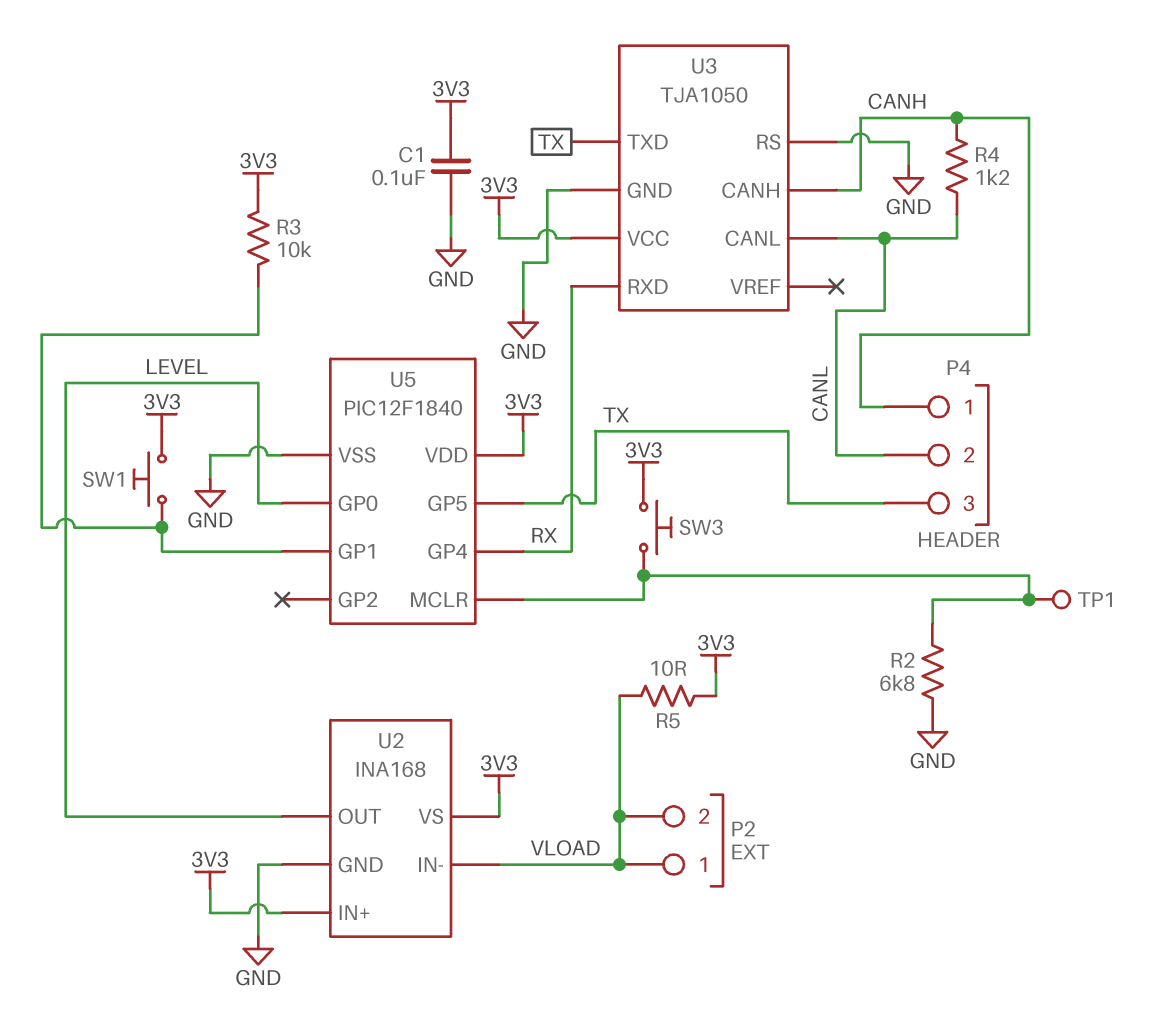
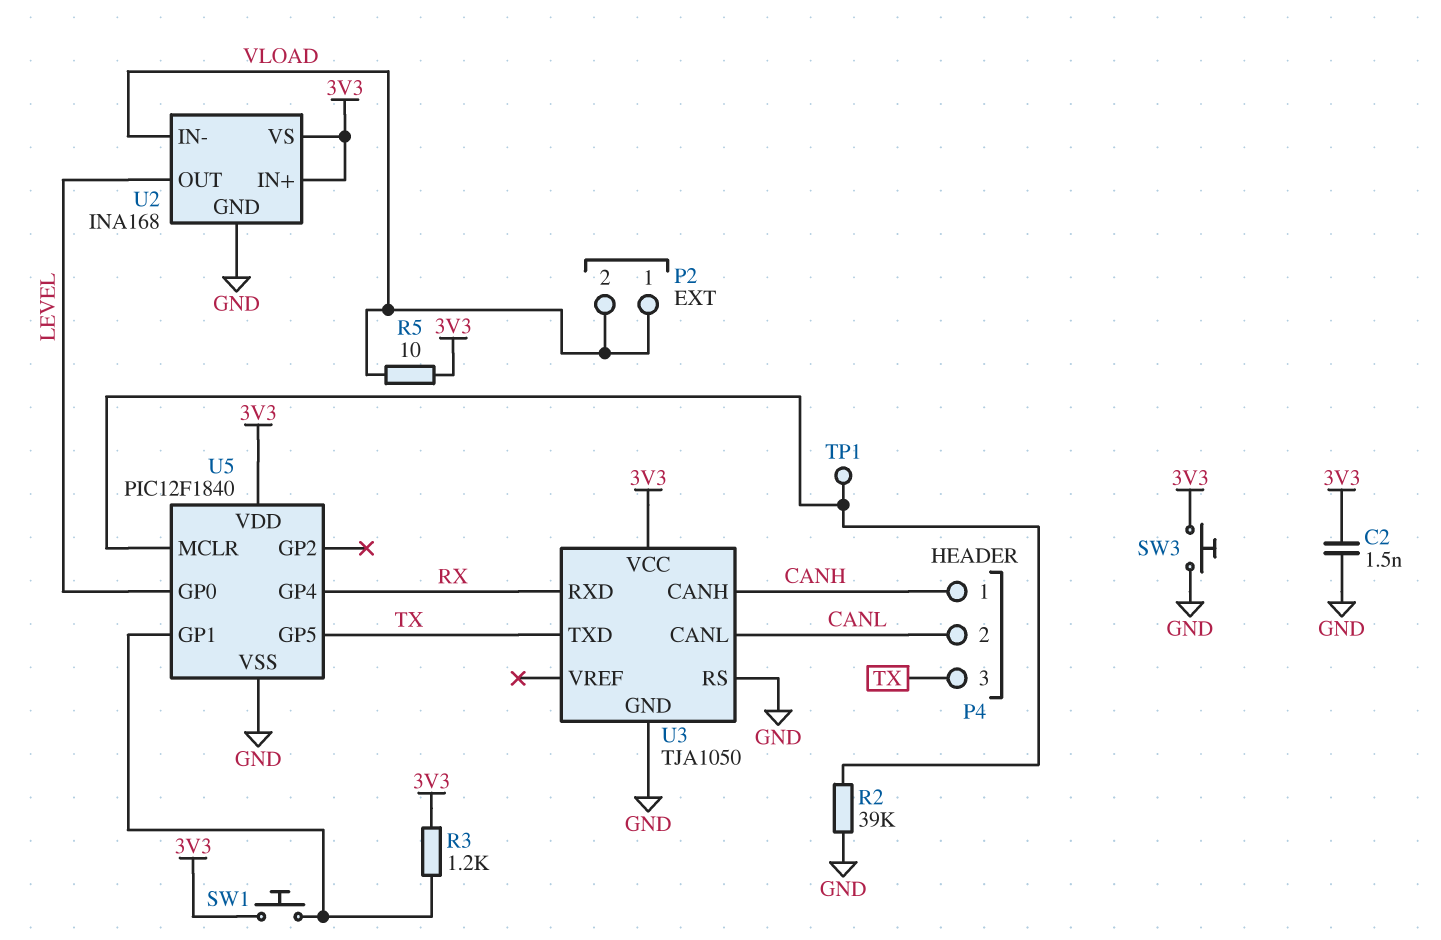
C1: 100nF (3V3, GND) -> none
C2: none -> 1.5nF (3V3, GND)
R2: 6.8k (GND, U5/MCLR) -> 39k (GND, U5/MCLR)
R3: 10k (3V3, U5/GP1) -> 1.2k (3V3, U5/GP1)
R4: 1.2k (CANH, CANL) -> none
SW3: button (3V3, U5/MCLR) -> button (3V3, GND)

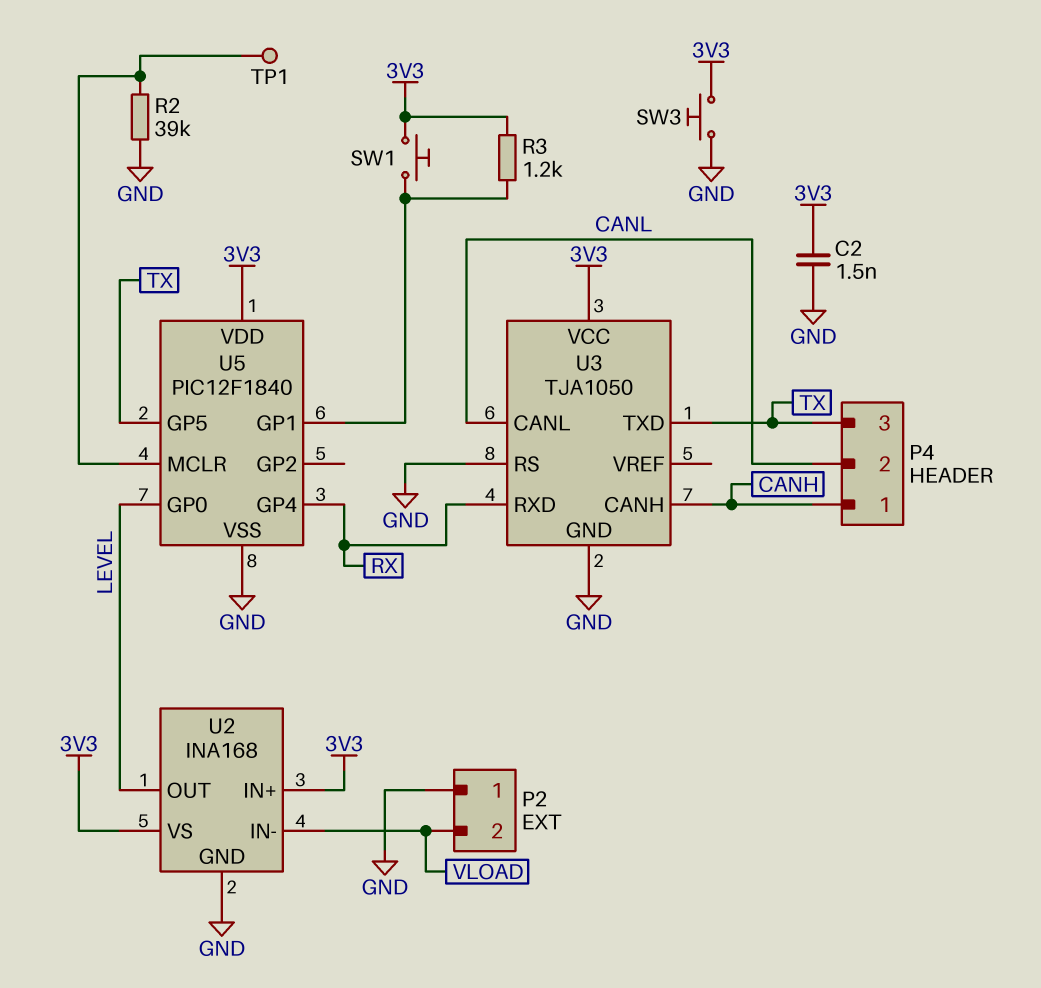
P2 pin 1: VLOAD -> GND
R5: 10 (3V3, VLOAD) -> none

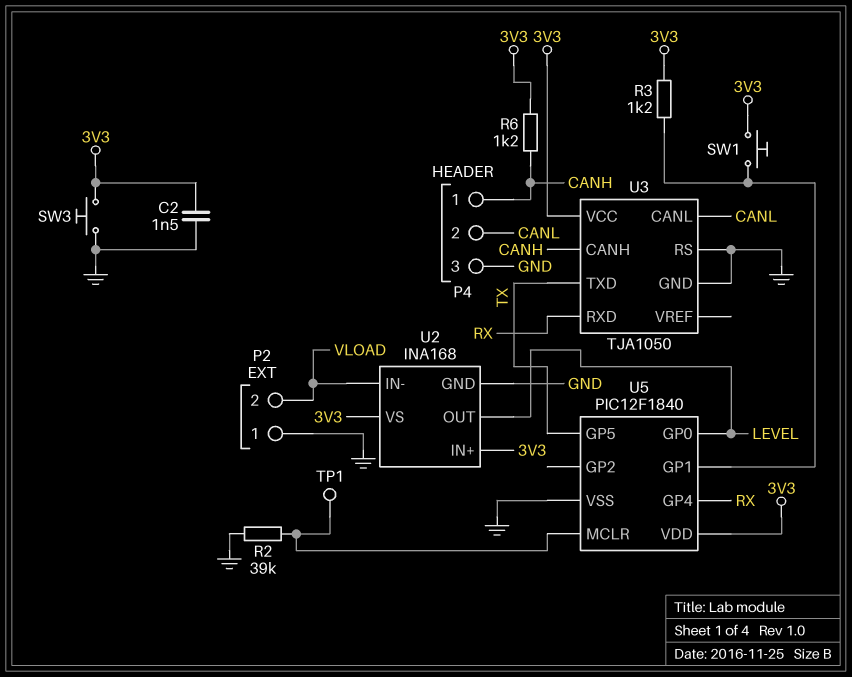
P4 pin 3: TX -> GND
R6: none -> 1.2k (3V3, CANH)

